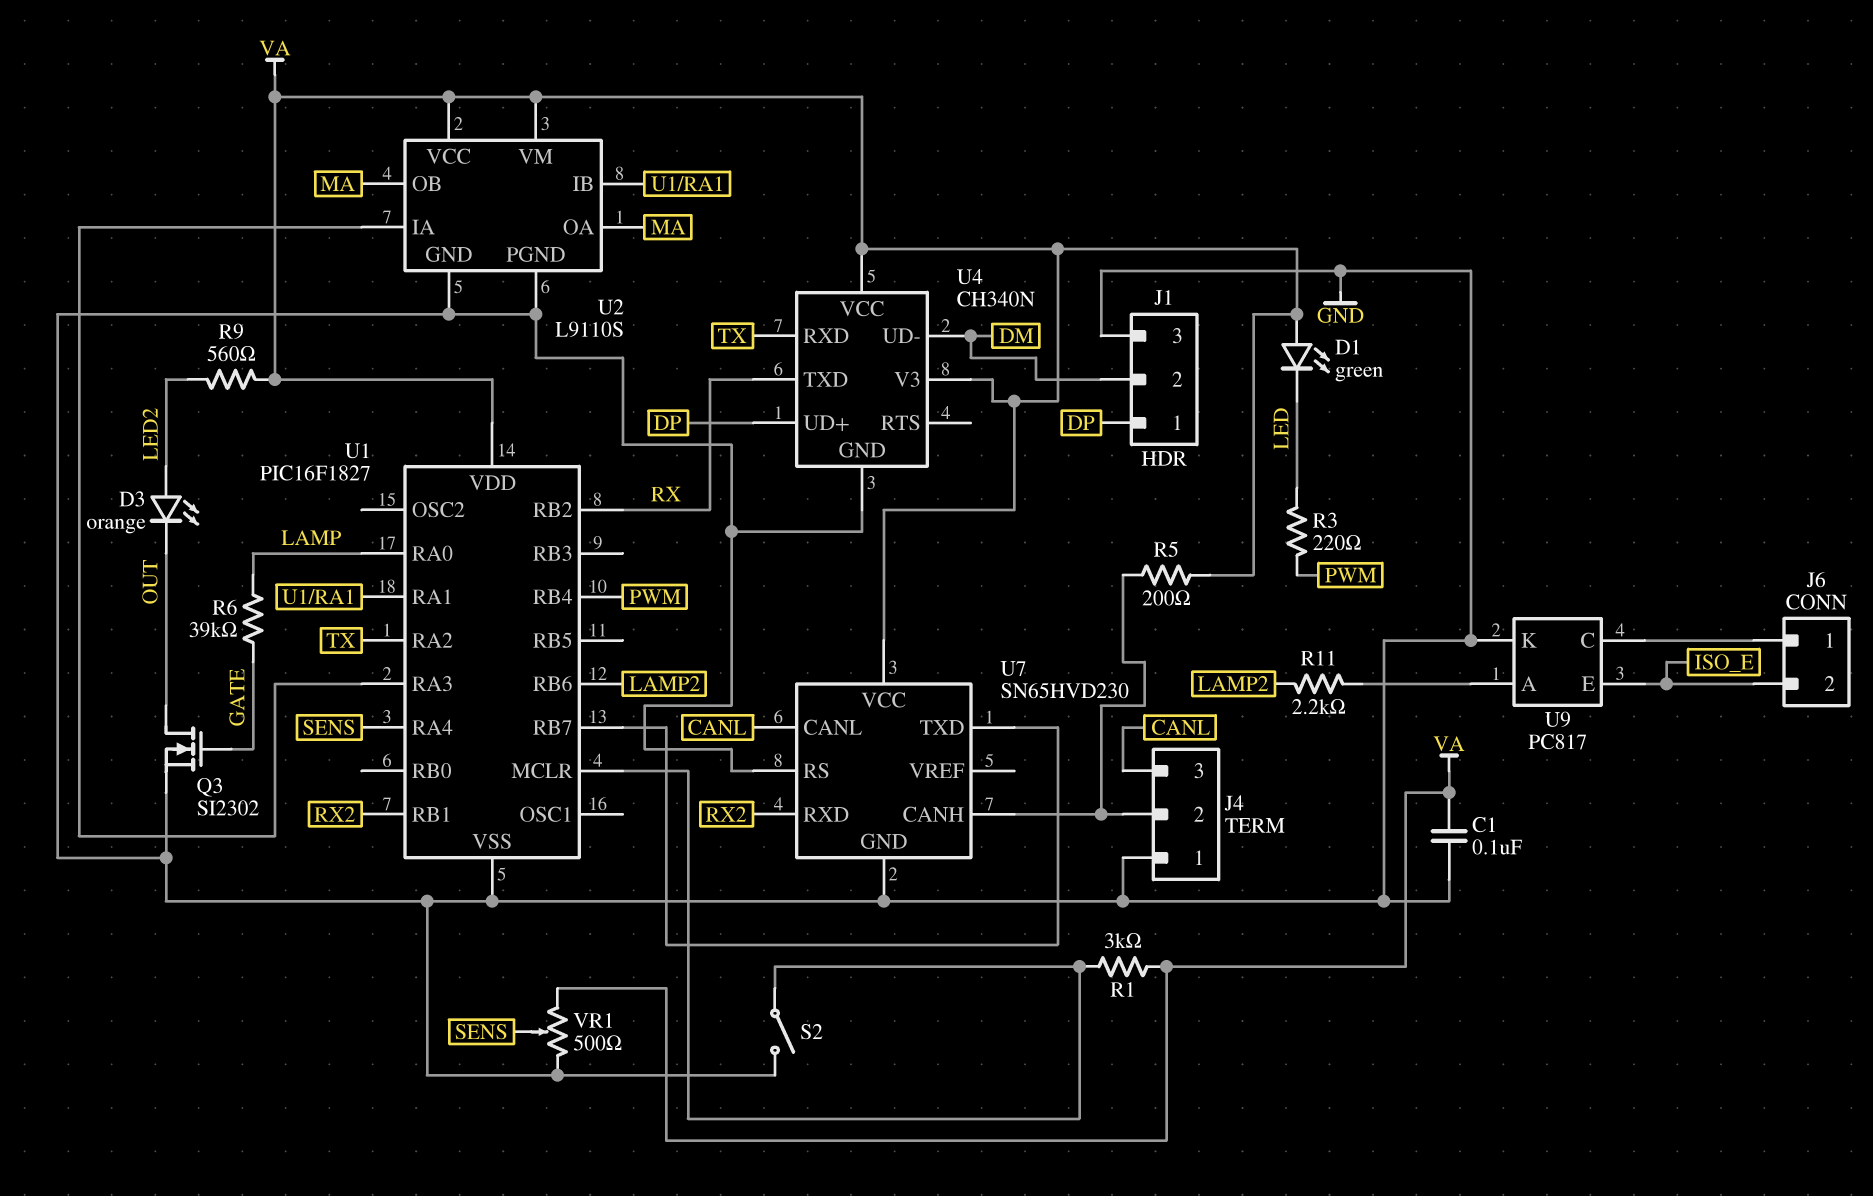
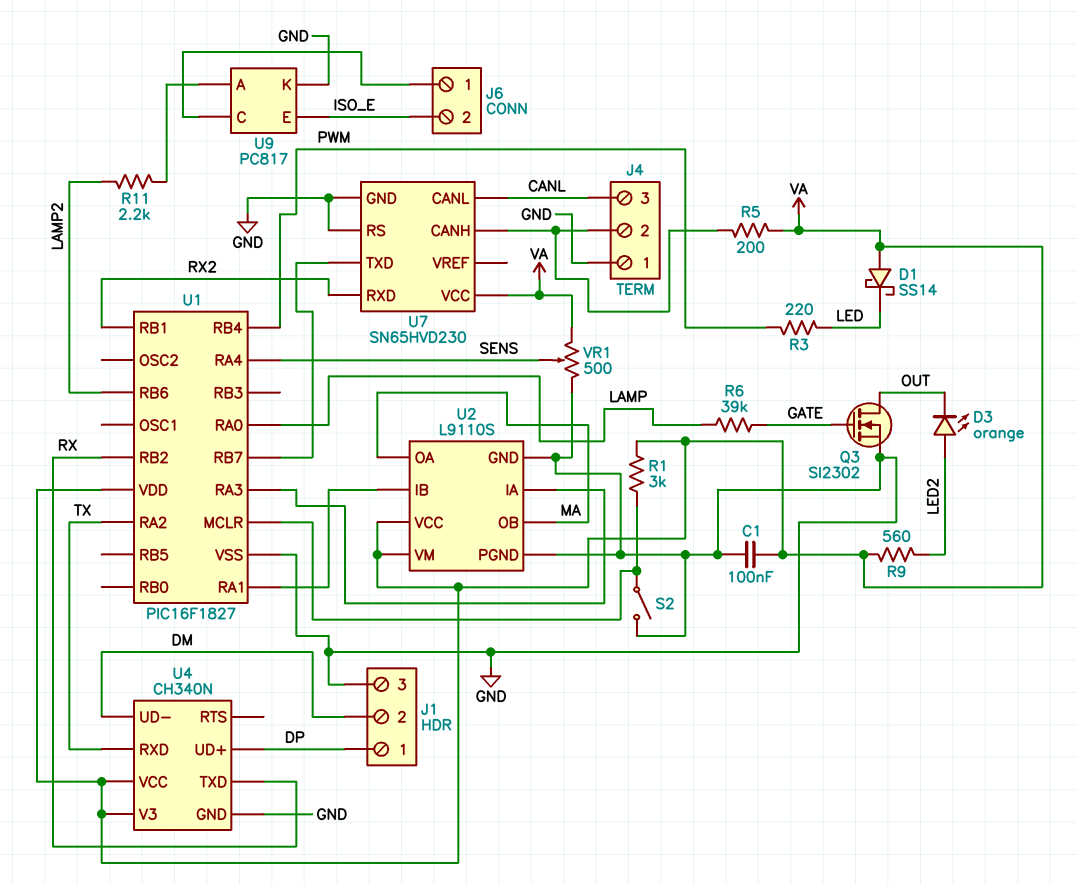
D1: LED green (A VA, K LED) -> schottky SS14 (A VA, K LED)

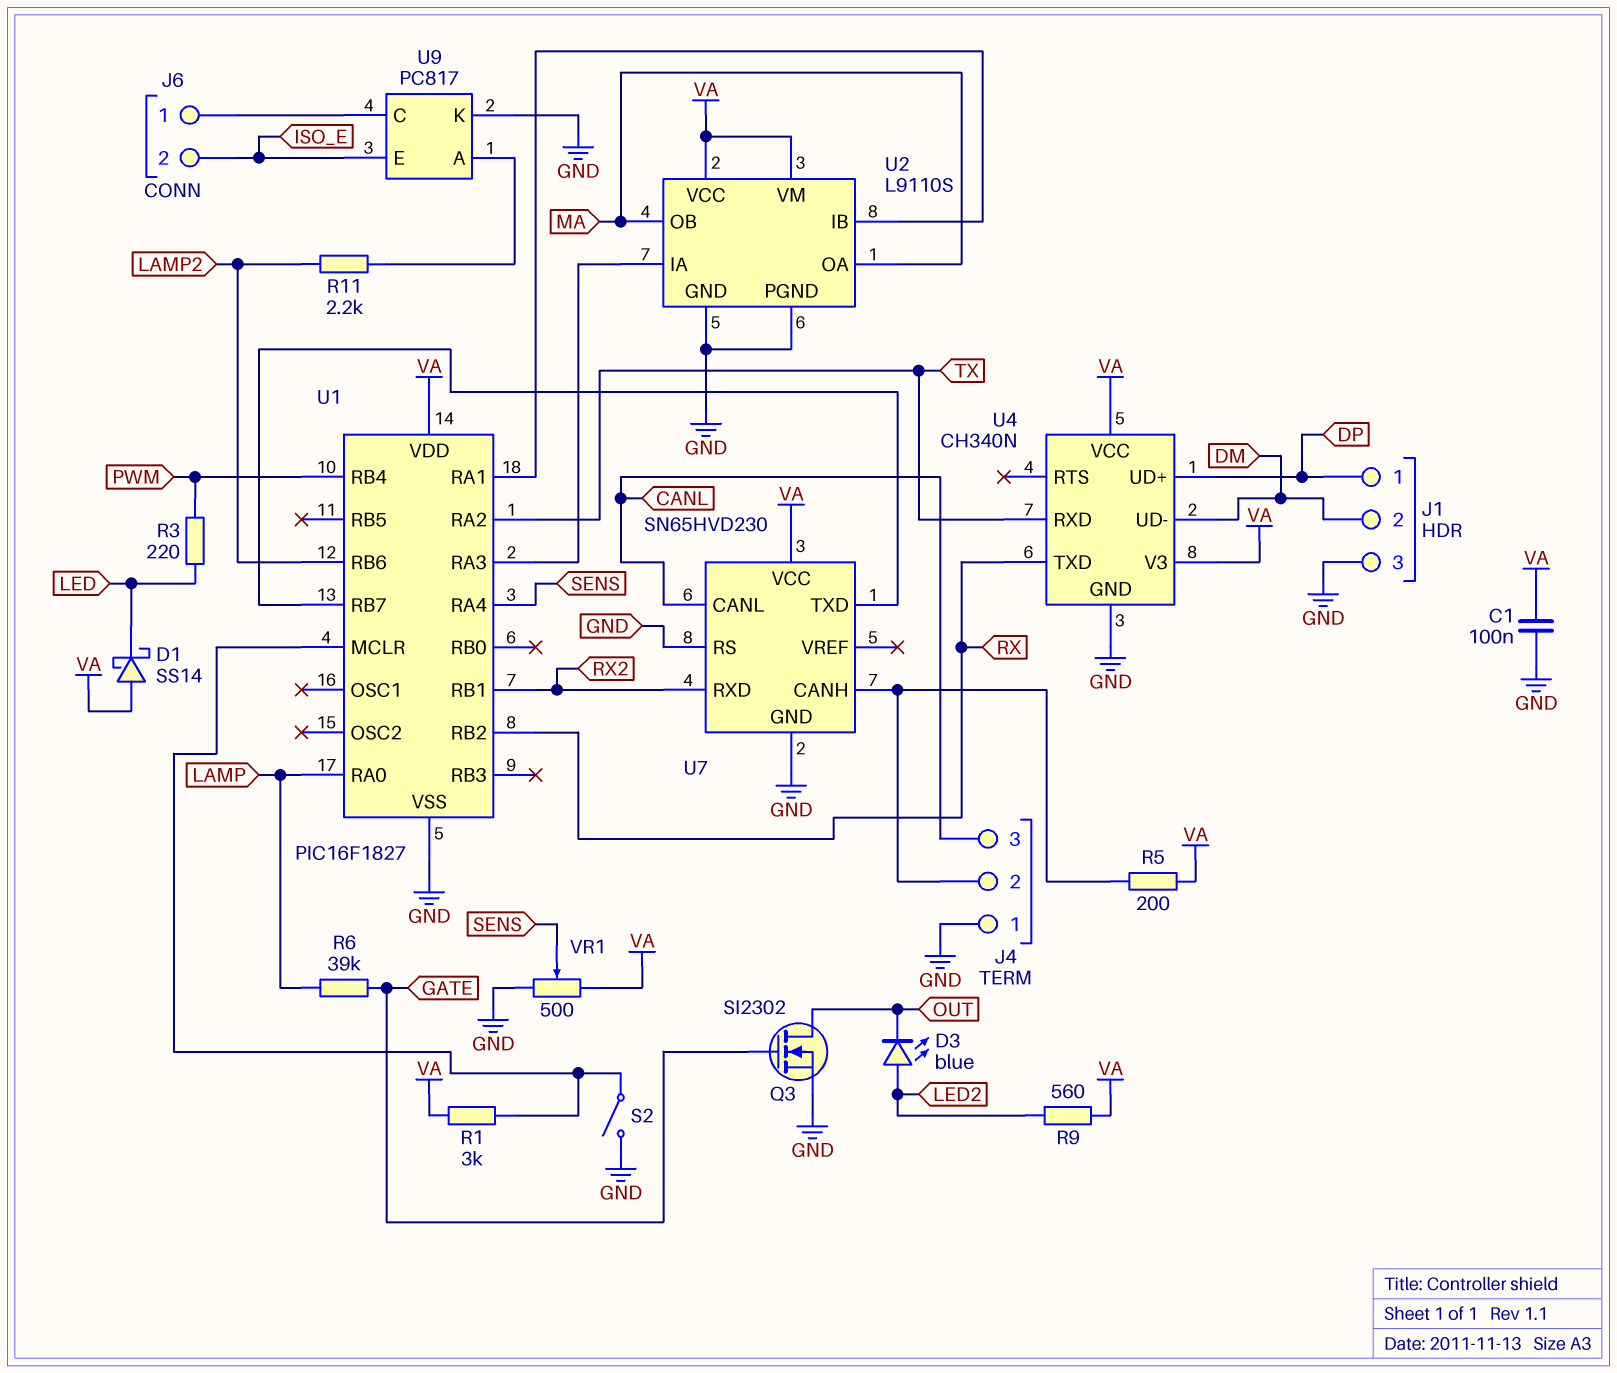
D3: LED orange (A LED2, K OUT) -> LED blue (A LED2, K OUT)

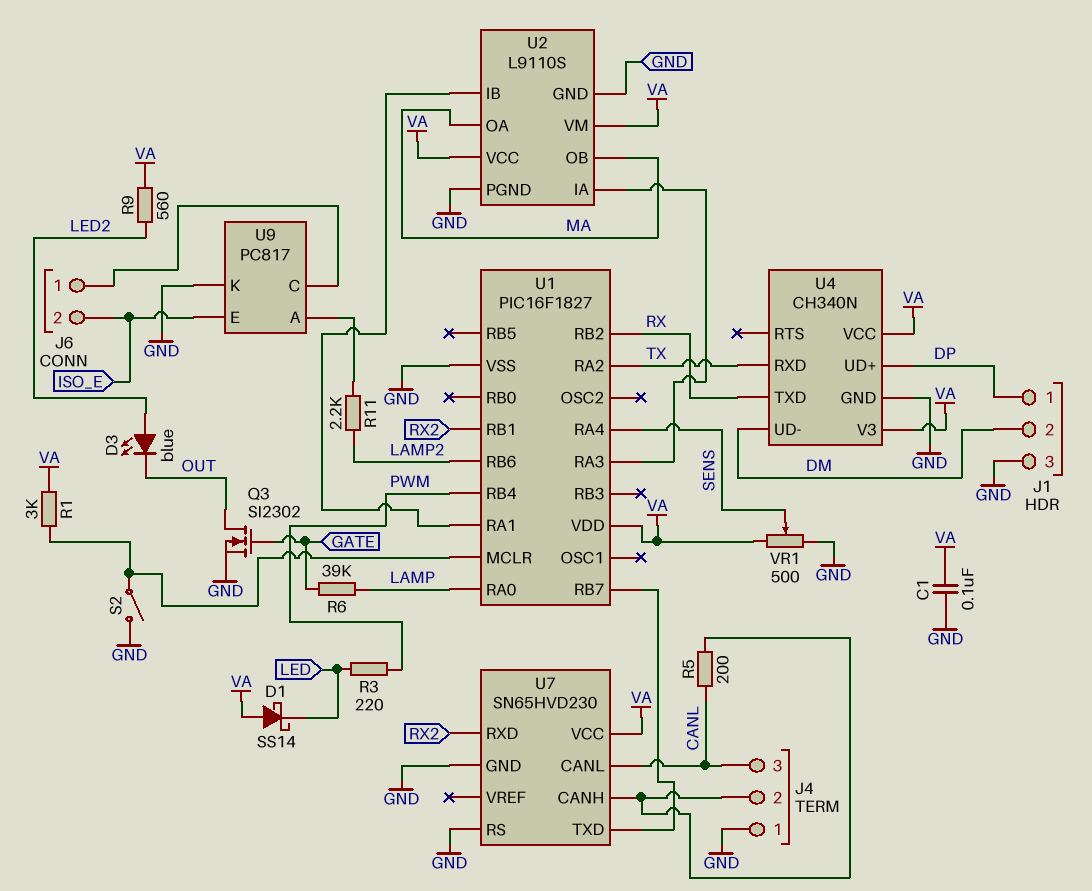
R5: 200 (J4/2, VA) -> 200 (CANL, J4/2)

